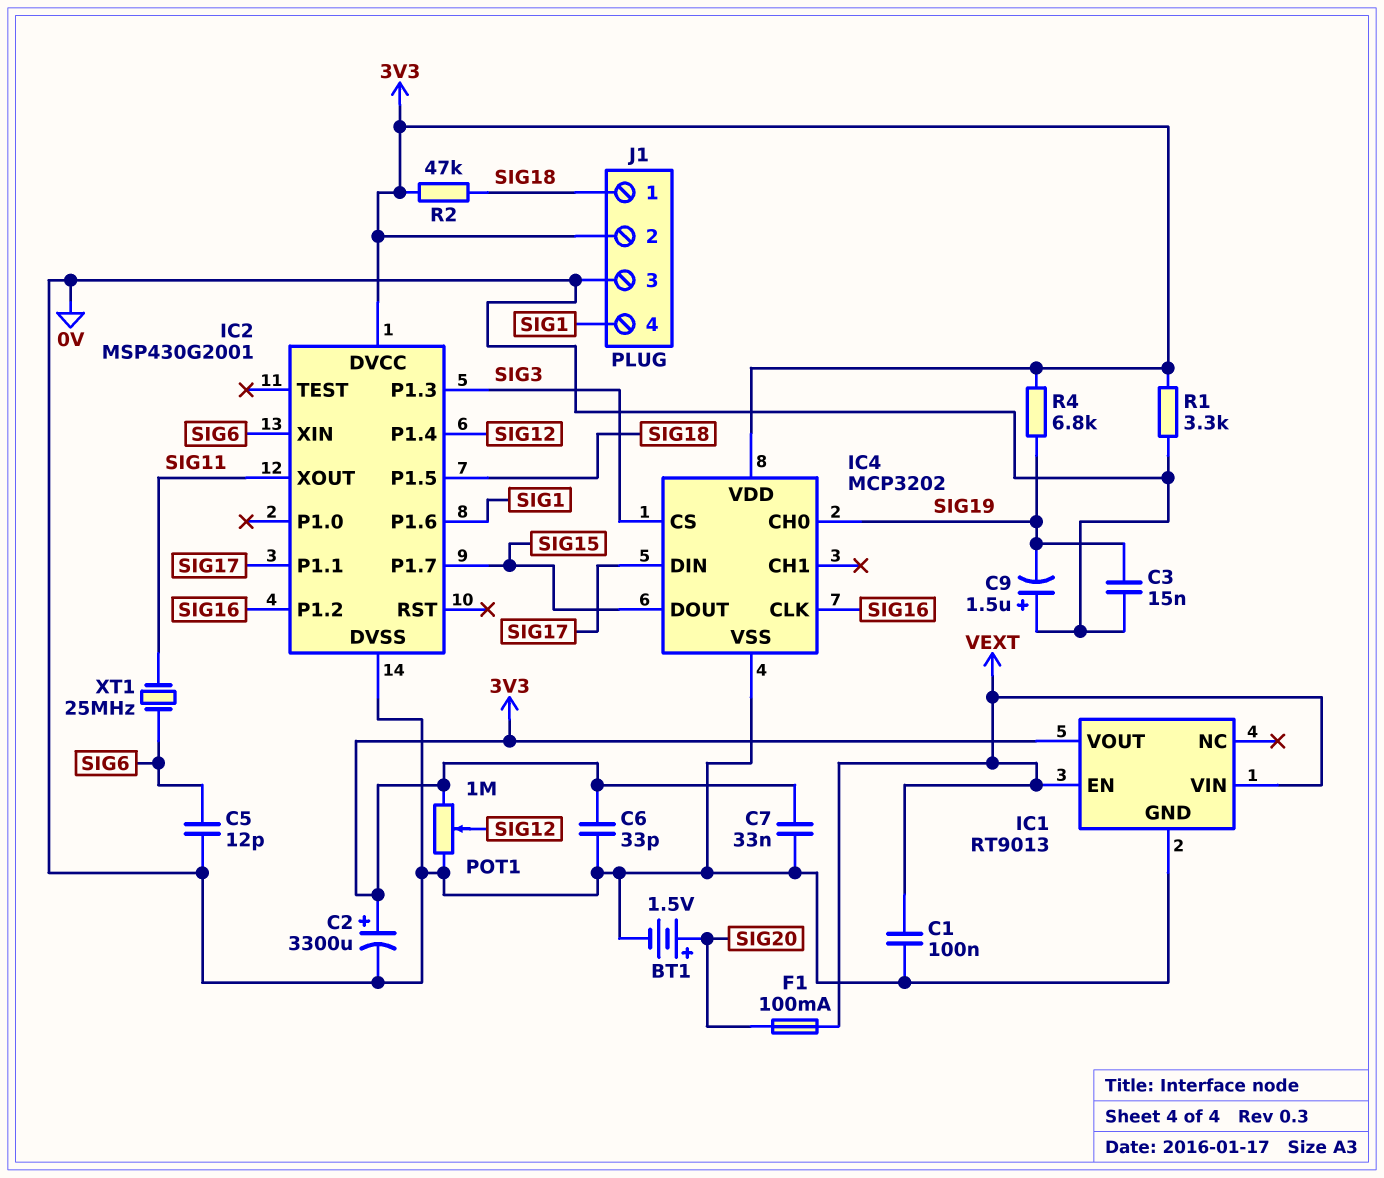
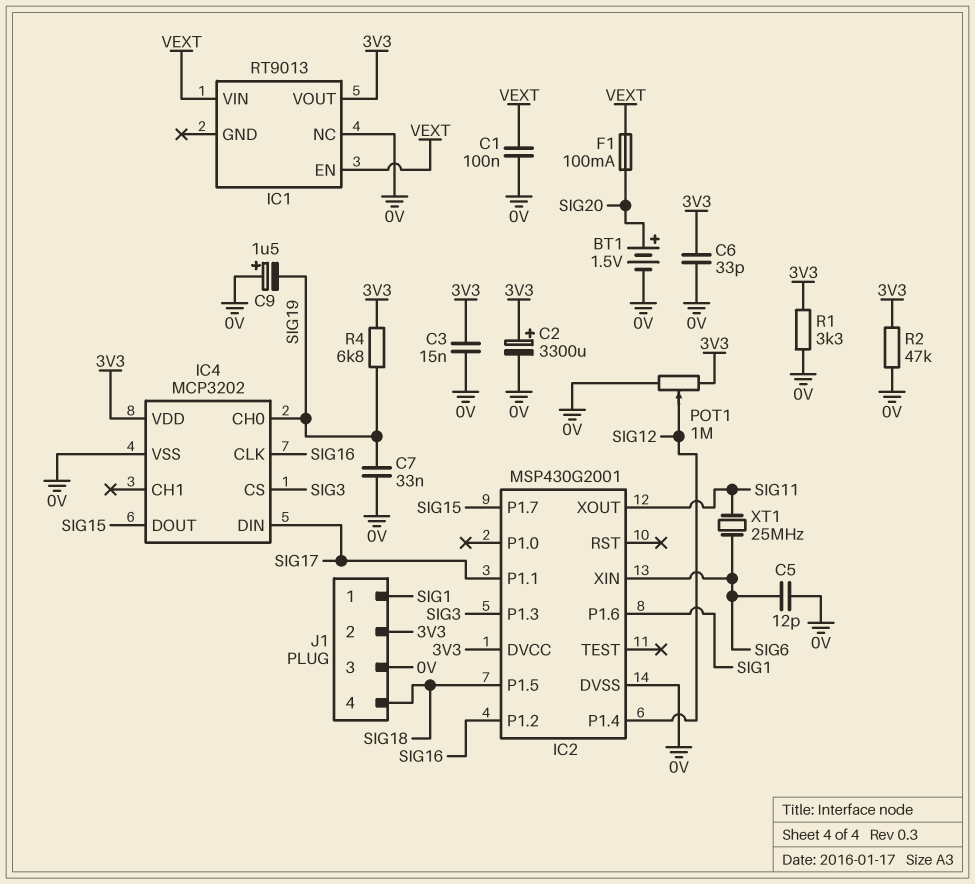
C3: 15nF (0V, SIG19) -> 15nF (0V, 3V3)
C7: 33nF (0V, 3V3) -> 33nF (0V, SIG19)
IC1 pin GND: 0V -> none
IC1 pin NC: none -> 0V
J1 pin 1: SIG18 -> SIG1
J1 pin 4: SIG1 -> SIG18
R2: 47k (3V3, SIG18) -> 47k (0V, 3V3)

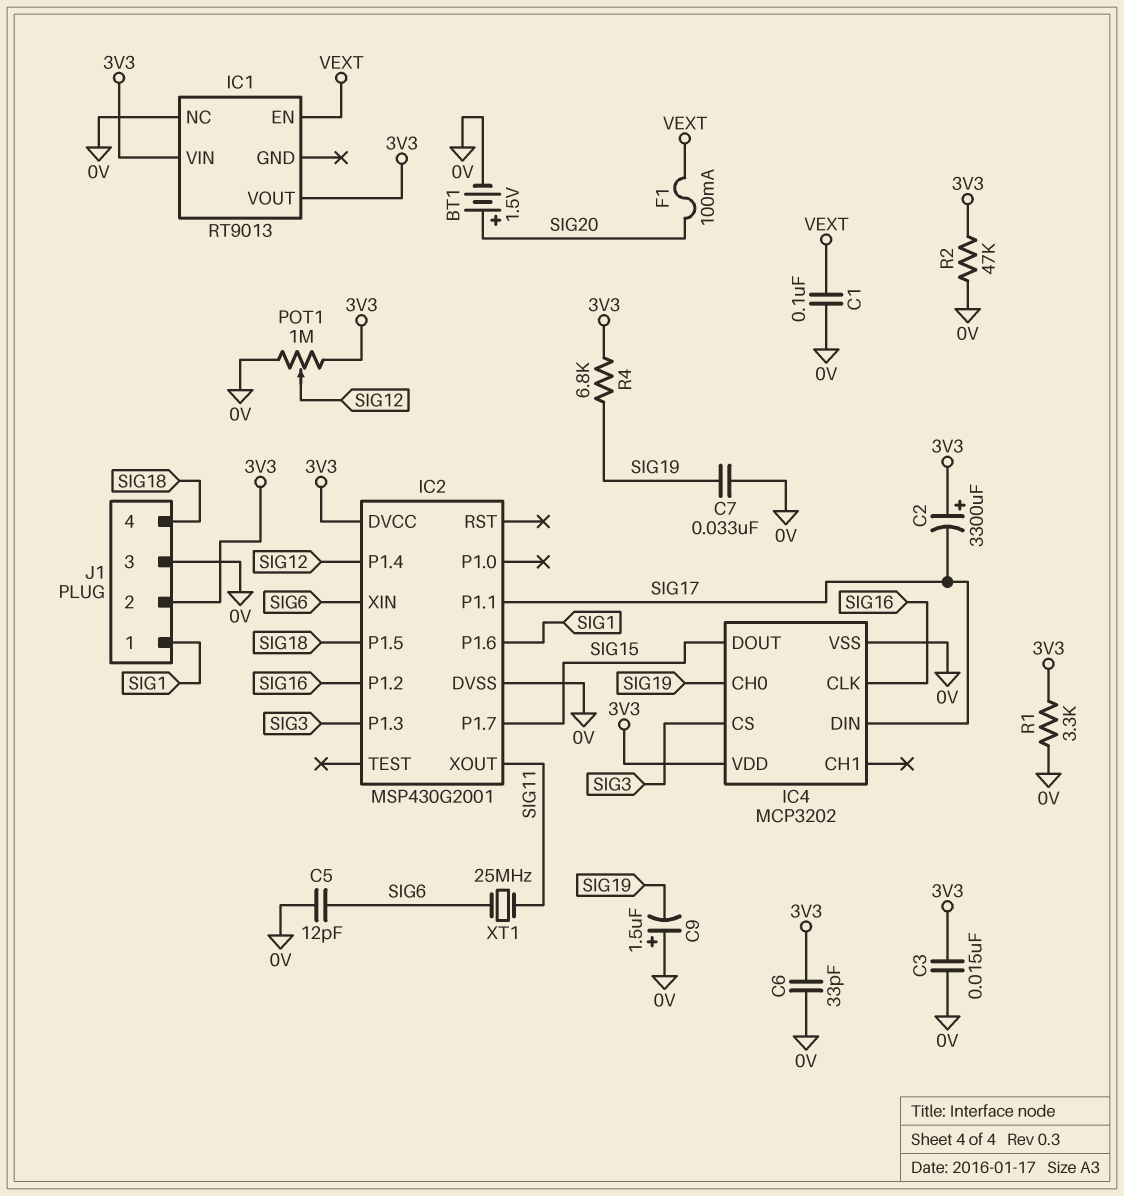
C2: 3300uF (plus 3V3, minus 0V) -> 3300uF (plus 3V3, minus SIG17)
IC1 pin VIN: VEXT -> 3V3

